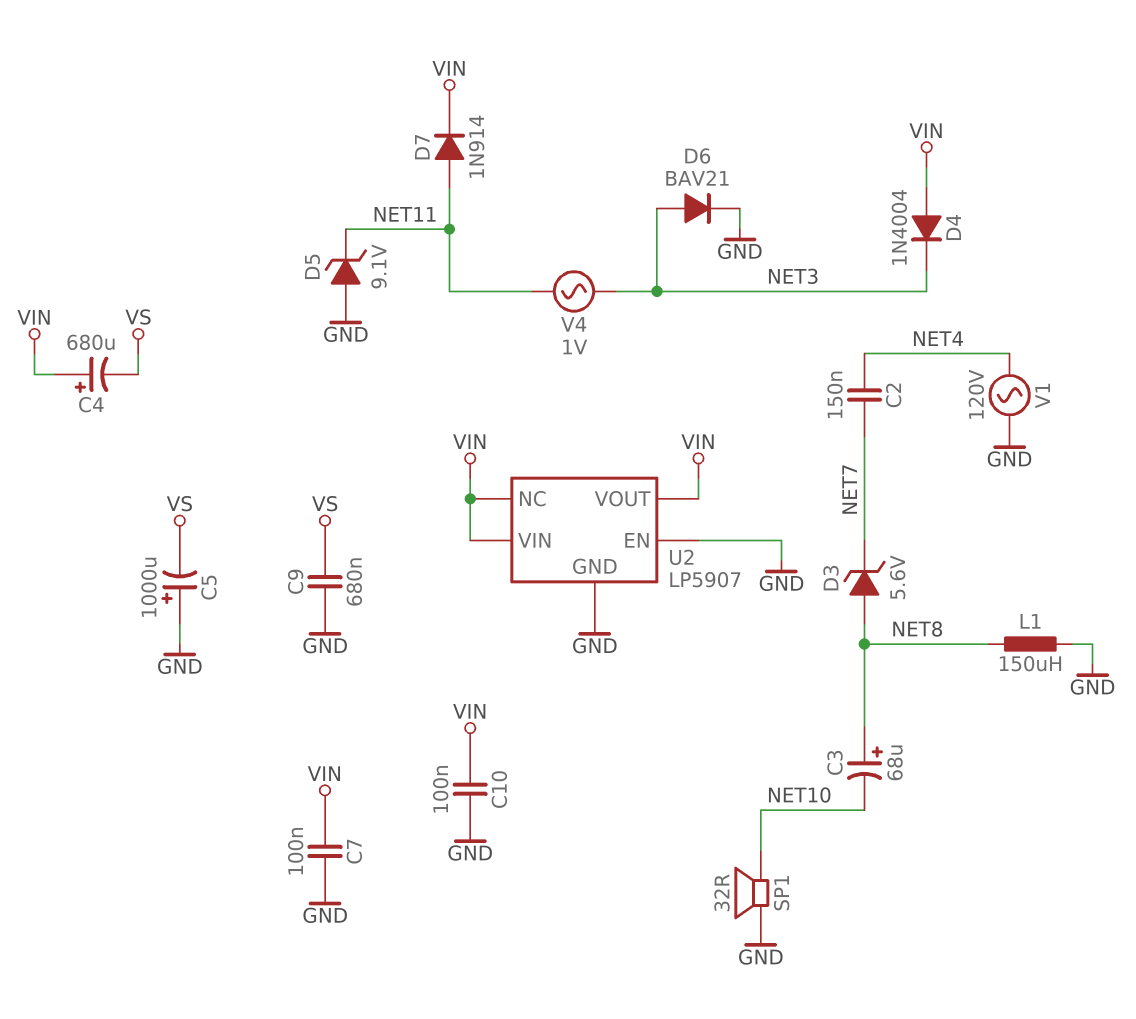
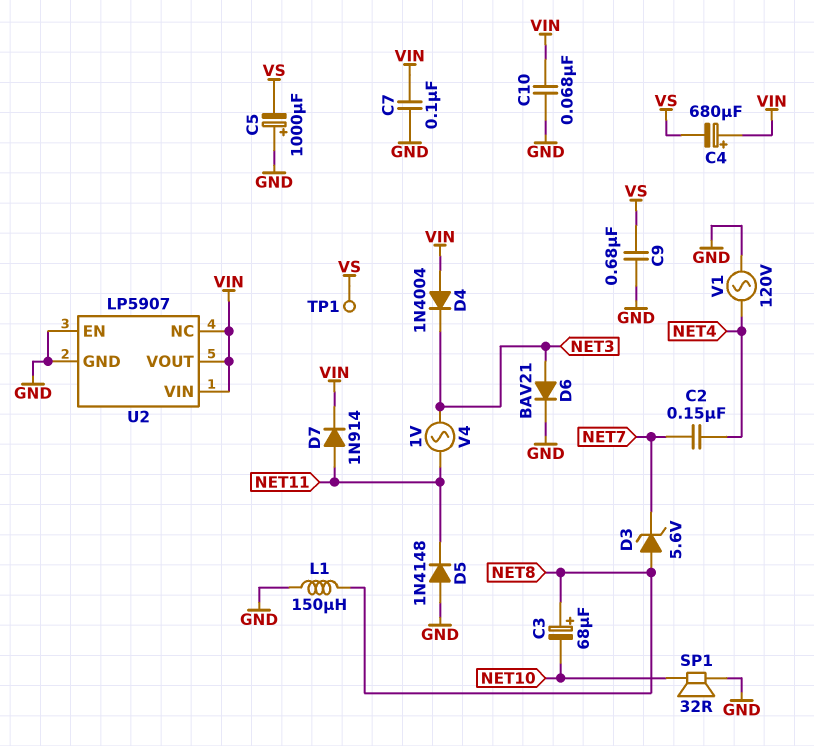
C10: 100nF (GND, VIN) -> 68nF (GND, VIN)
D5: zener 9.1V (A GND, K NET11) -> diode 1N4148 (A GND, K NET11)
TP1: none -> test point (VS)

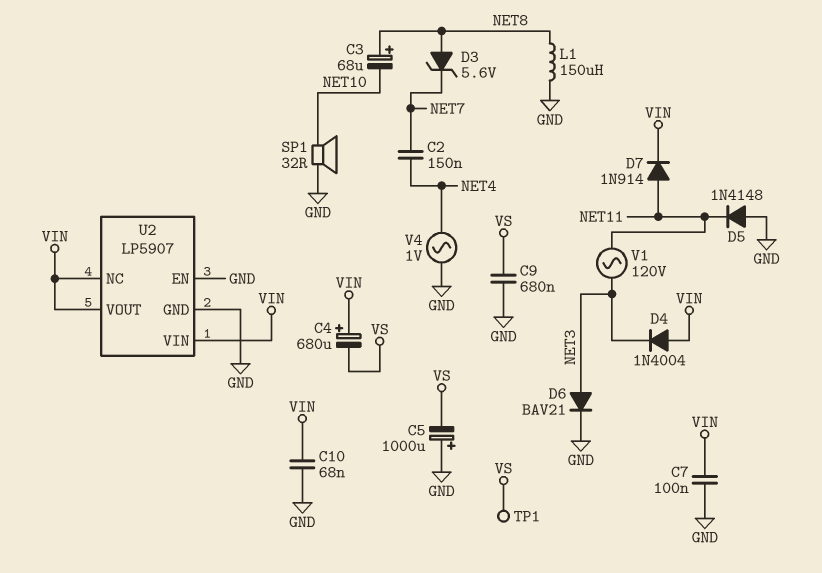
V1: AC 120V (GND, NET4) -> AC 120V (NET3, NET11)
V4: AC 1V (NET3, NET11) -> AC 1V (GND, NET4)

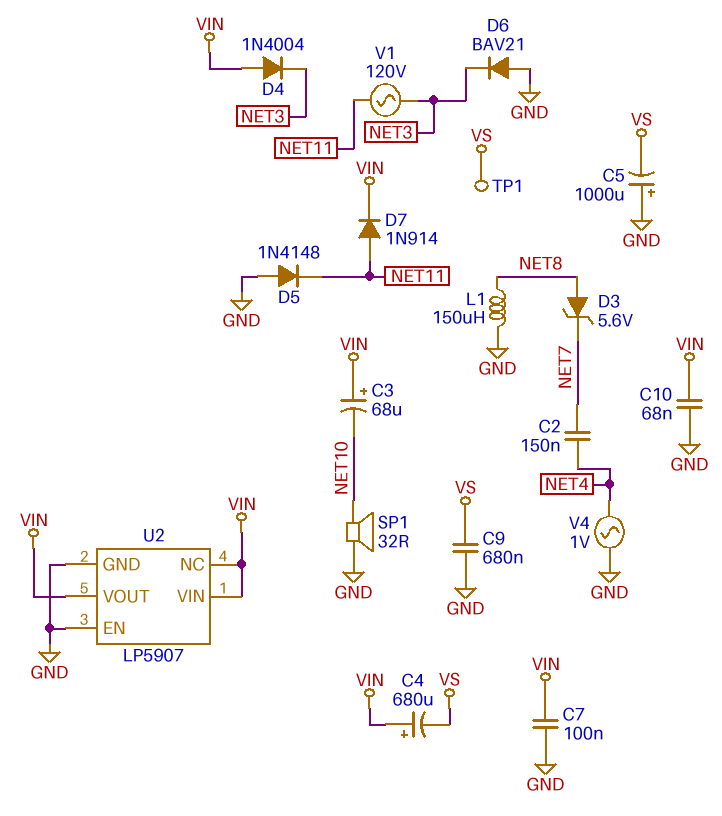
C3: 68uF (plus NET8, minus NET10) -> 68uF (plus VIN, minus NET10)
D6: diode BAV21 (A NET3, K GND) -> diode BAV21 (A GND, K NET3)

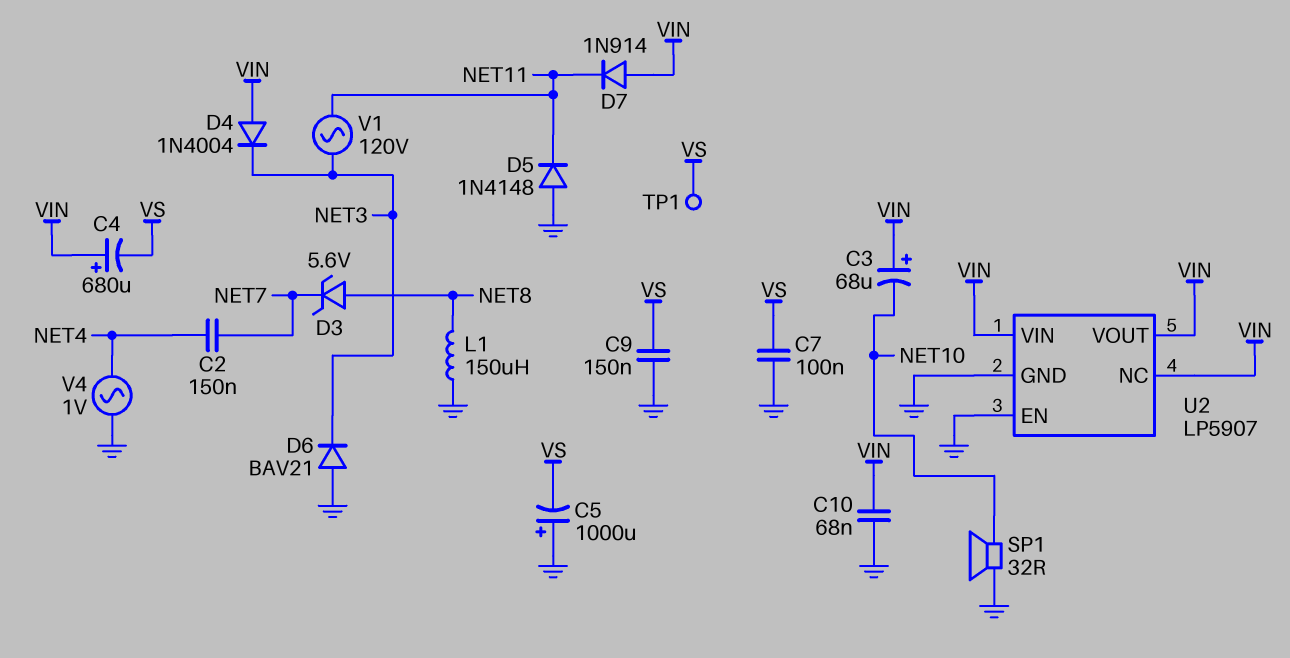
C7: 100nF (GND, VIN) -> 100nF (GND, VS)
C9: 680nF (GND, VS) -> 150nF (GND, VS)
D7: diode 1N914 (A NET11, K VIN) -> diode 1N914 (A VIN, K NET11)

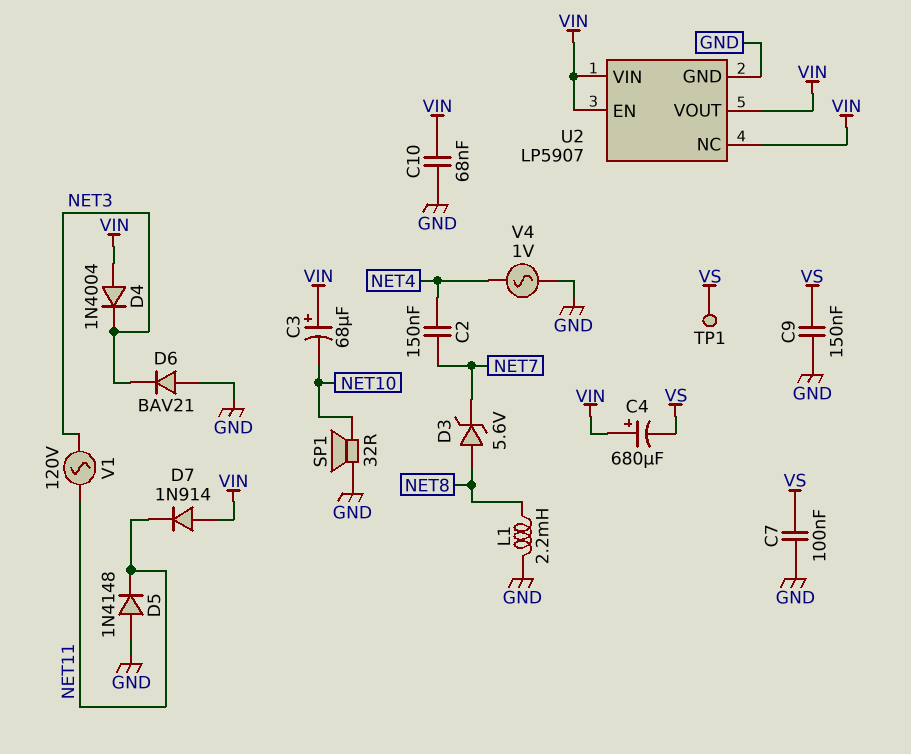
C5: 1000uF (plus GND, minus VS) -> none
L1: 150uH (GND, NET8) -> 2.2mH (GND, NET8)
U2 pin EN: GND -> VIN

